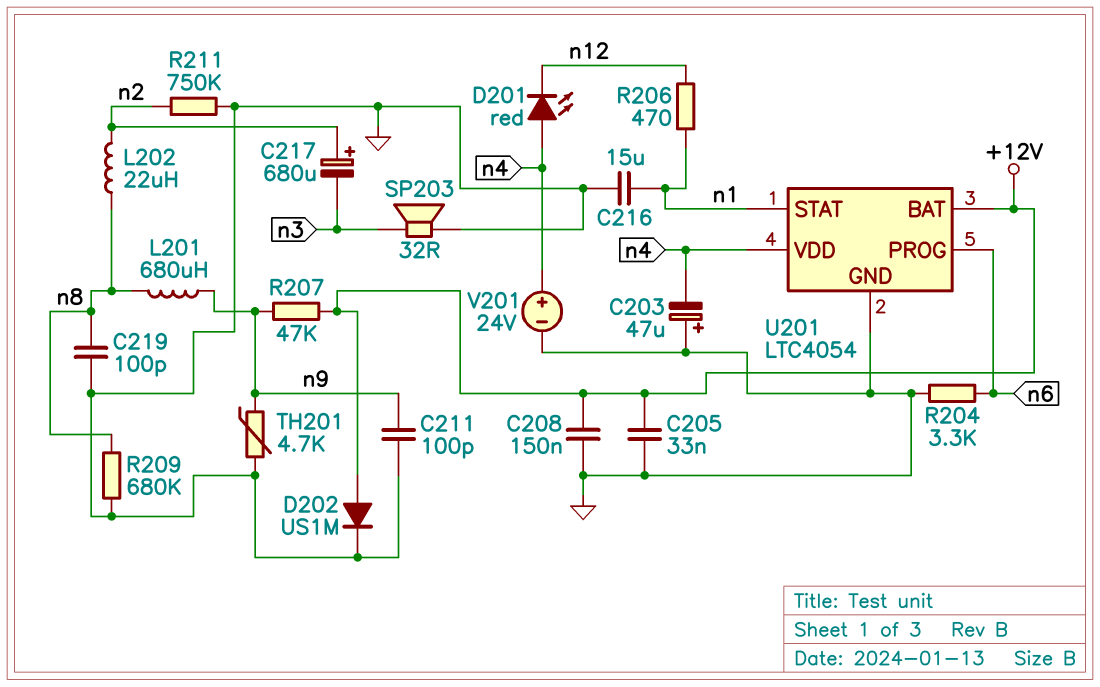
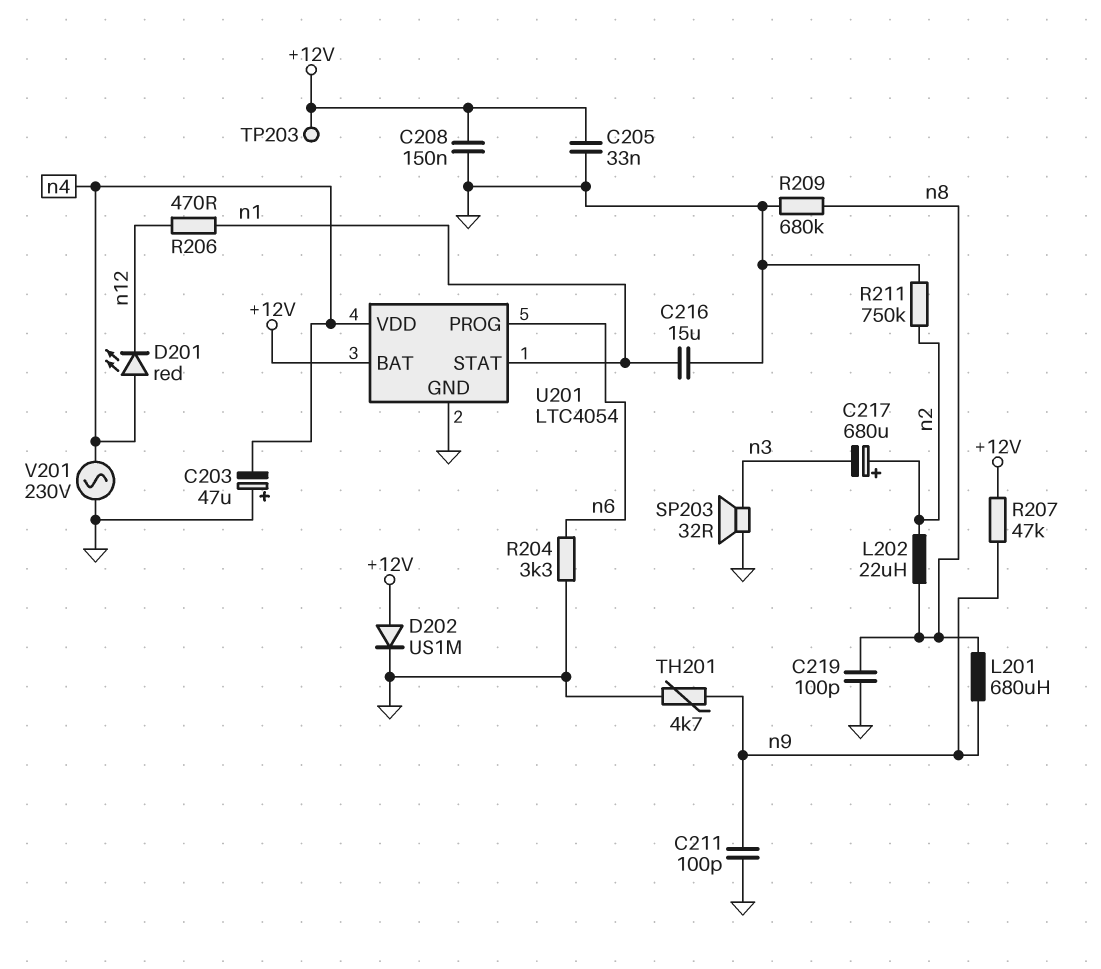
TP203: none -> test point (+12V)
V201: 24V (plus n4, minus GND) -> AC 230V (GND, n4)

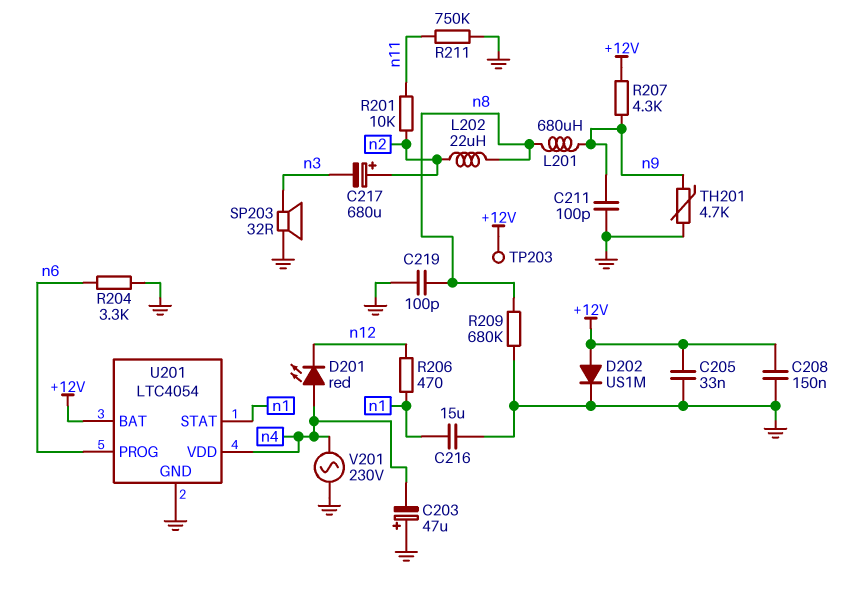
R201: none -> 10k (n2, n11)
R207: 47k (+12V, n9) -> 4.3k (+12V, n9)
R211: 750k (GND, n2) -> 750k (GND, n11)

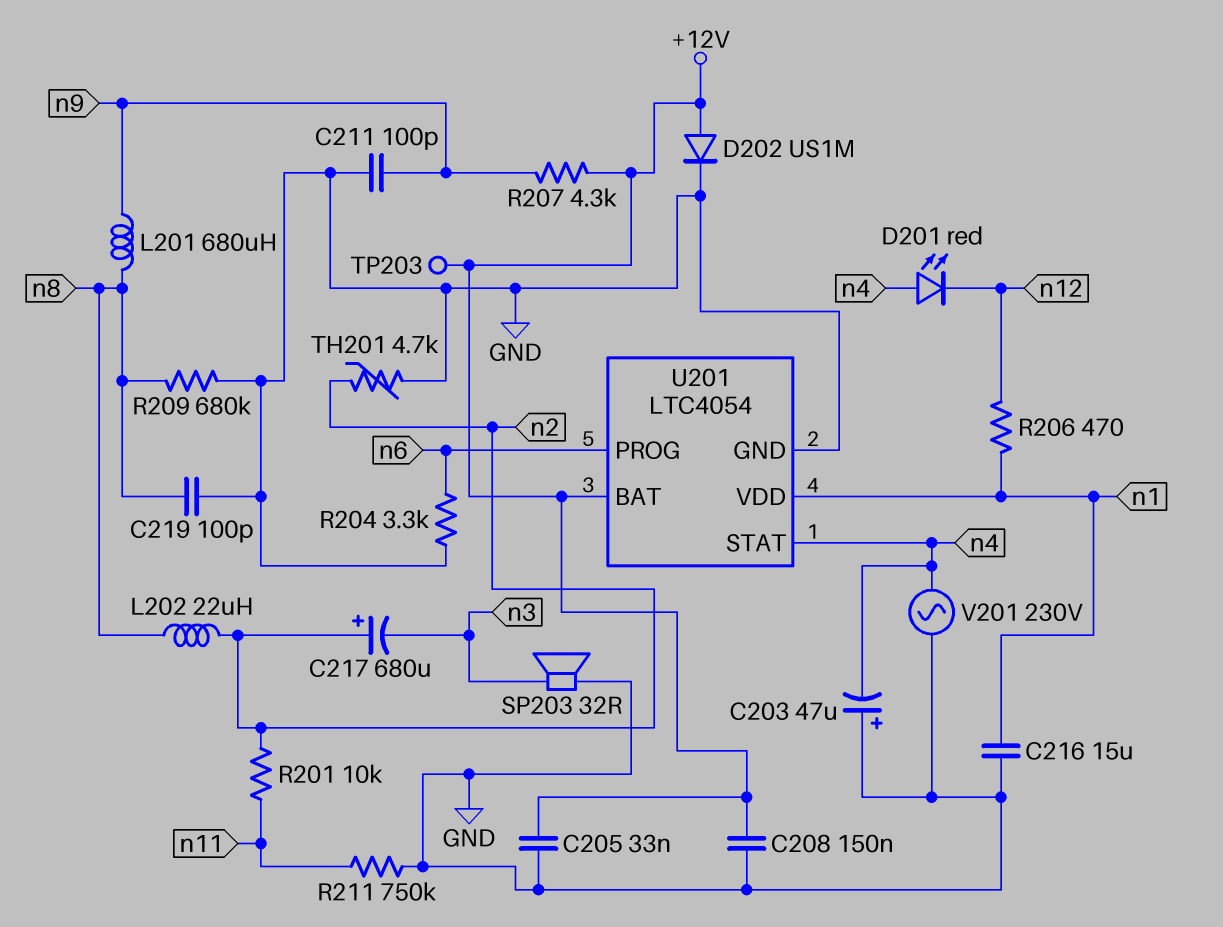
TH201: 4.7k (GND, n9) -> 4.7k (GND, n2)
U201 pin STAT: n1 -> n4
U201 pin VDD: n4 -> n1

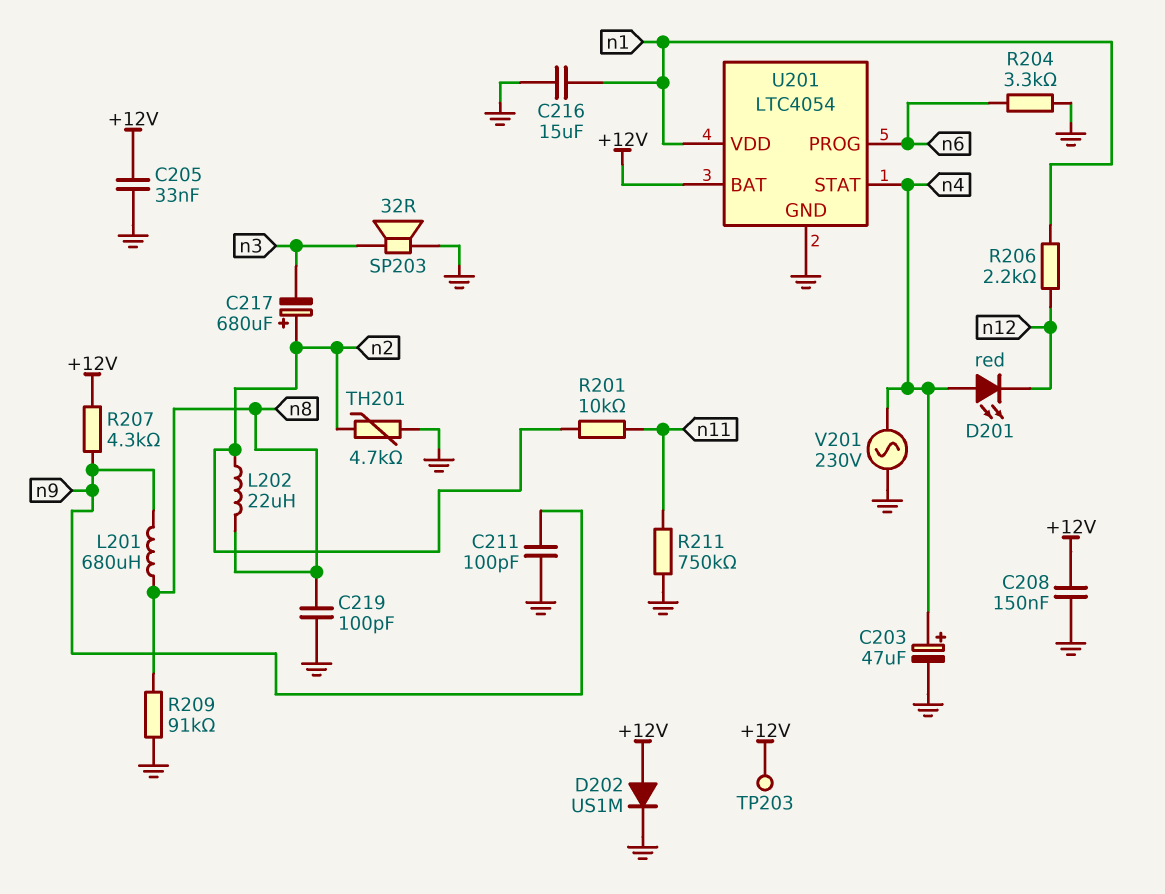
C203: 47uF (plus GND, minus n4) -> 47uF (plus n4, minus GND)
R206: 470 (n1, n12) -> 2.2k (n1, n12)
R209: 680k (GND, n8) -> 91k (GND, n8)

